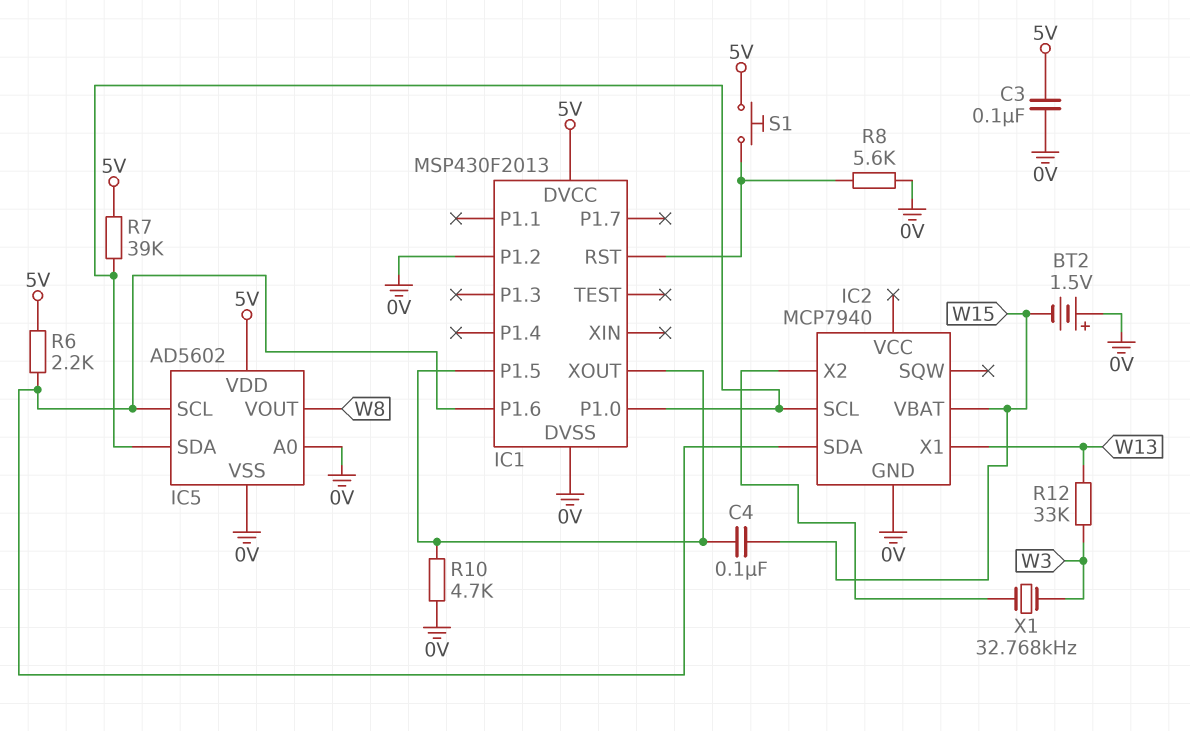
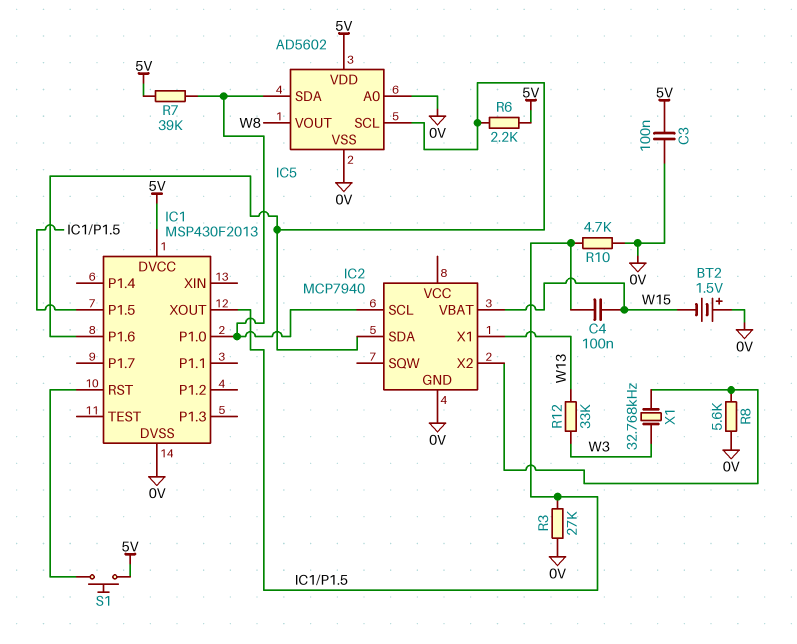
IC1 pin P1.2: 0V -> none
R3: none -> 27k (0V, IC1/P1.5)
R8: 5.6k (0V, IC1/RST) -> 5.6k (0V, IC2/X2)

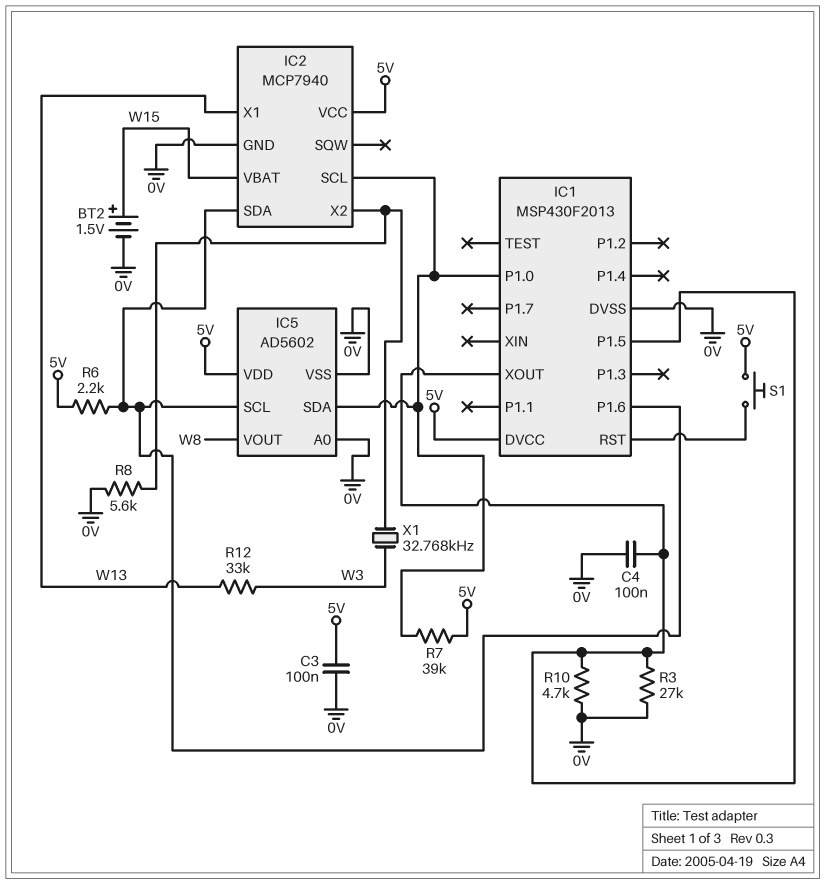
BT2: 1.5V (plus 0V, minus W15) -> 1.5V (plus W15, minus 0V)
C4: 100nF (IC1/P1.5, W15) -> 100nF (0V, IC1/P1.5)
IC2 pin VCC: none -> 5V

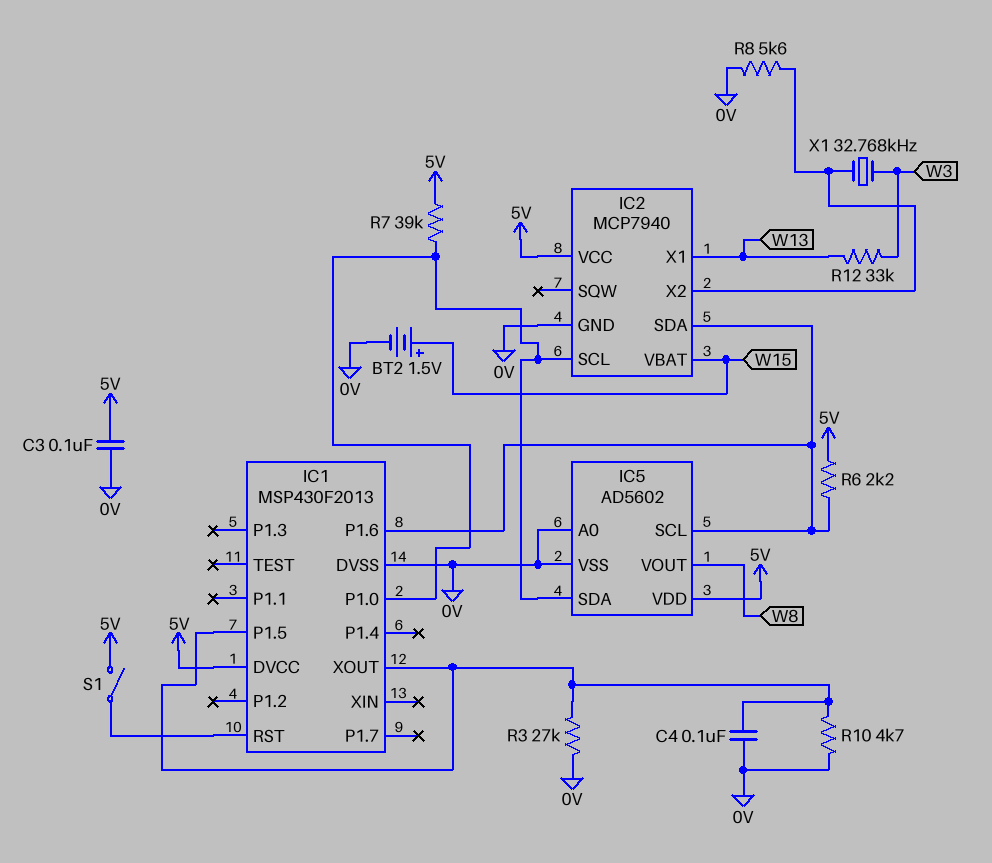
S1: button (5V, IC1/RST) -> switch (5V, IC1/RST)

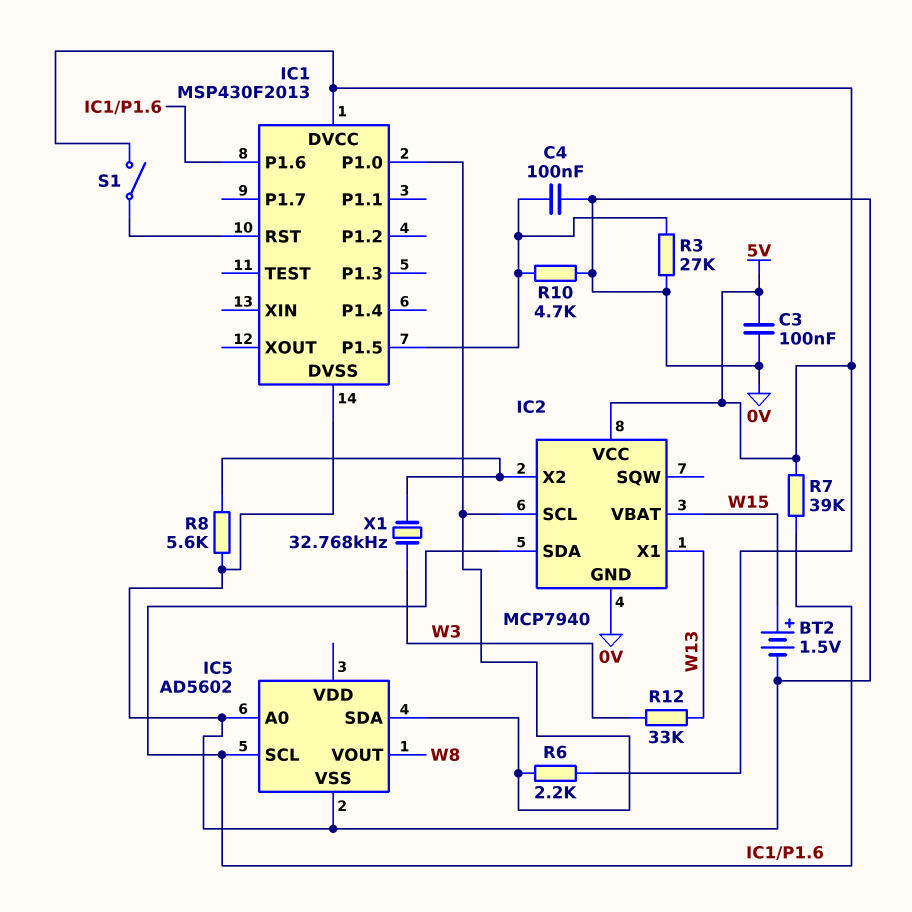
IC1 pin XOUT: IC1/P1.5 -> none
IC5 pin VDD: 5V -> none
R6: 2.2k (5V, IC1/P1.6) -> 2.2k (5V, IC1/P1.0)
R7: 39k (5V, IC1/P1.0) -> 39k (5V, IC1/P1.6)

